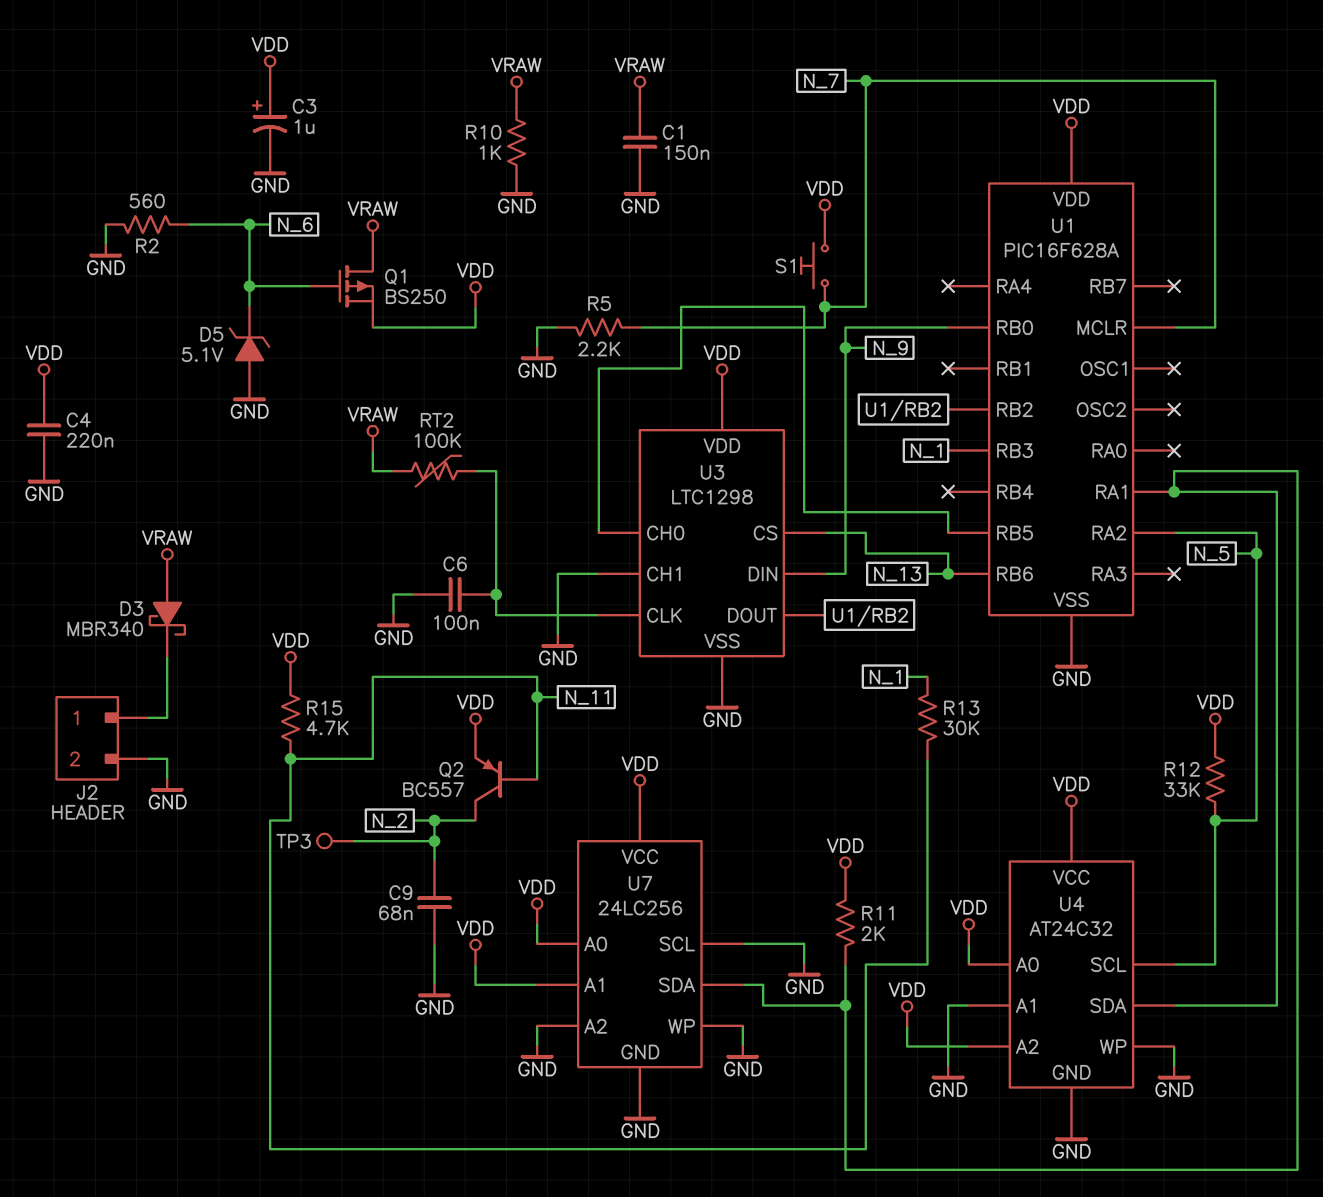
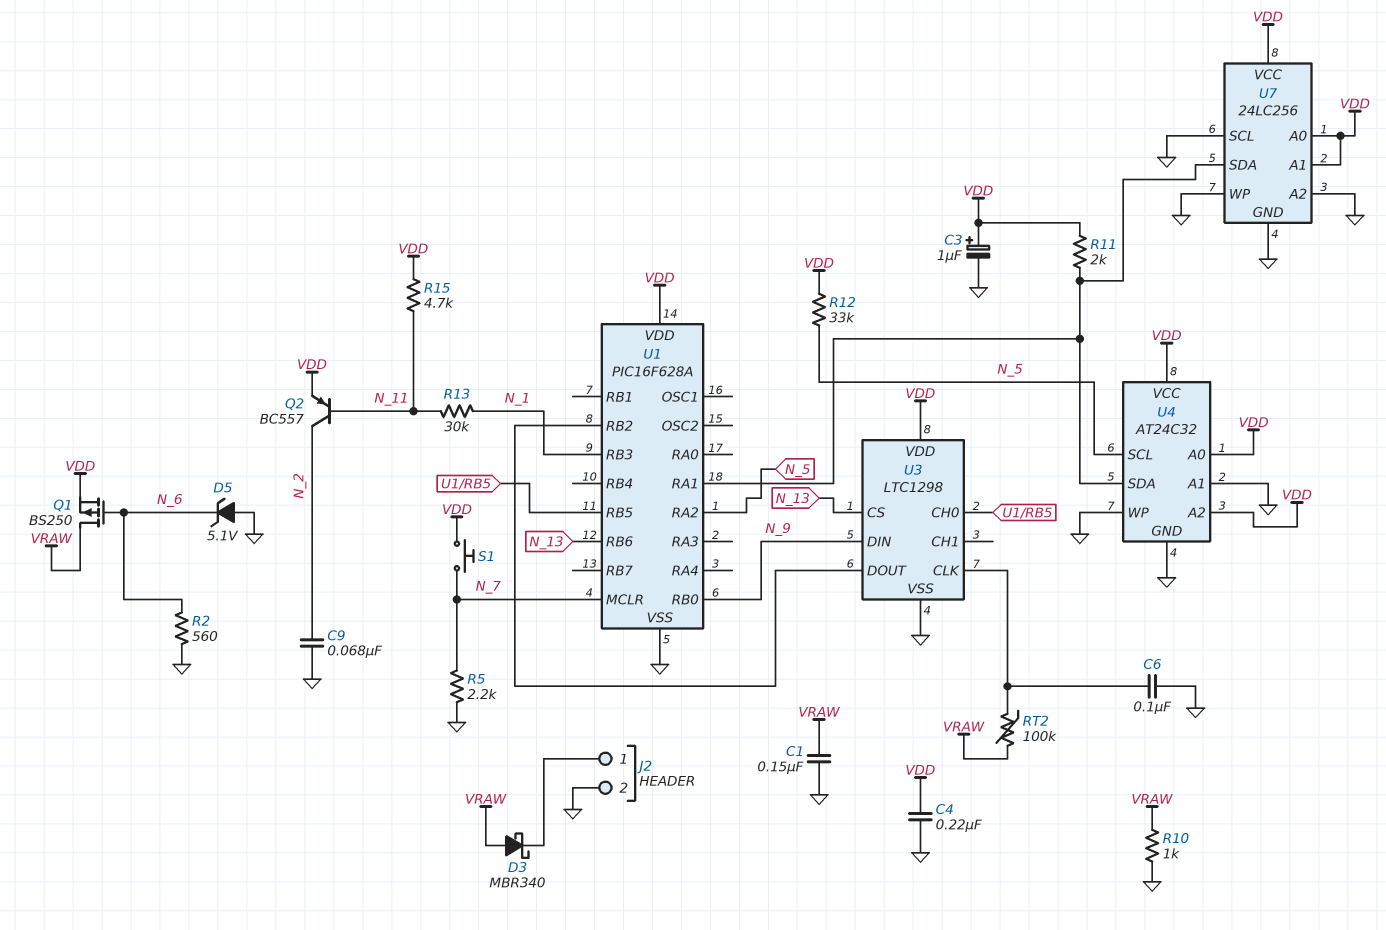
TP3: test point (N_2) -> none
U3 pin CH1: GND -> none

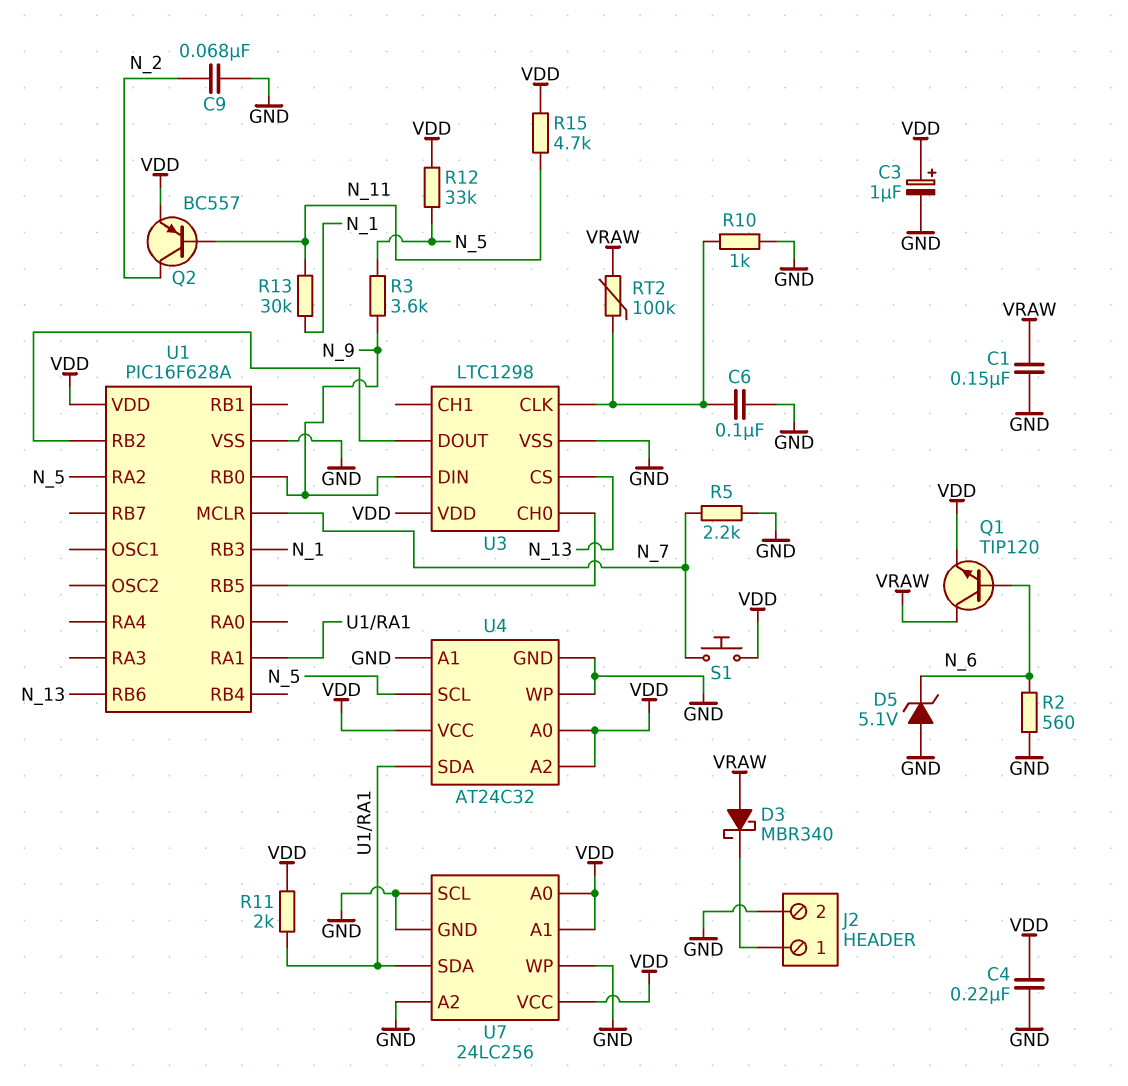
Q1: PMOS BS250 (G N_6, D VRAW, S VDD) -> NPN TIP120 (B N_6, C VRAW, E VDD)
R3: none -> 3.6k (N_5, N_9)
R10: 1k (GND, VRAW) -> 1k (GND, U3/CLK)

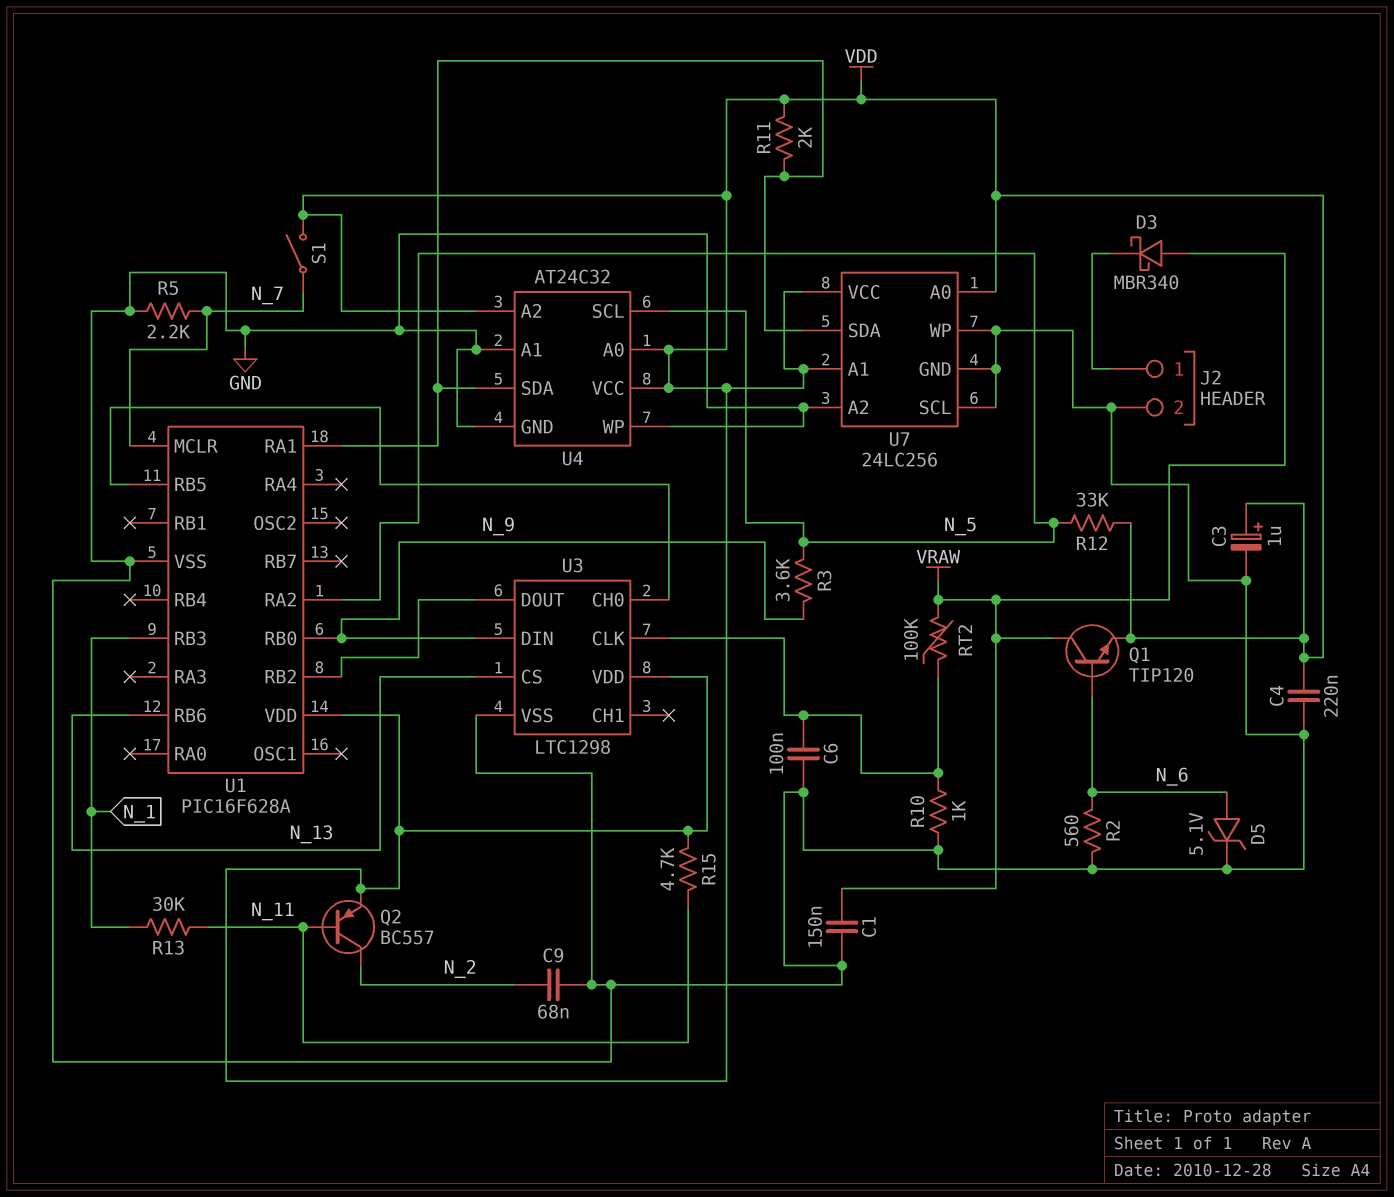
D5: zener 5.1V (A GND, K N_6) -> zener 5.1V (A N_6, K GND)
S1: button (N_7, VDD) -> switch (N_7, VDD)

